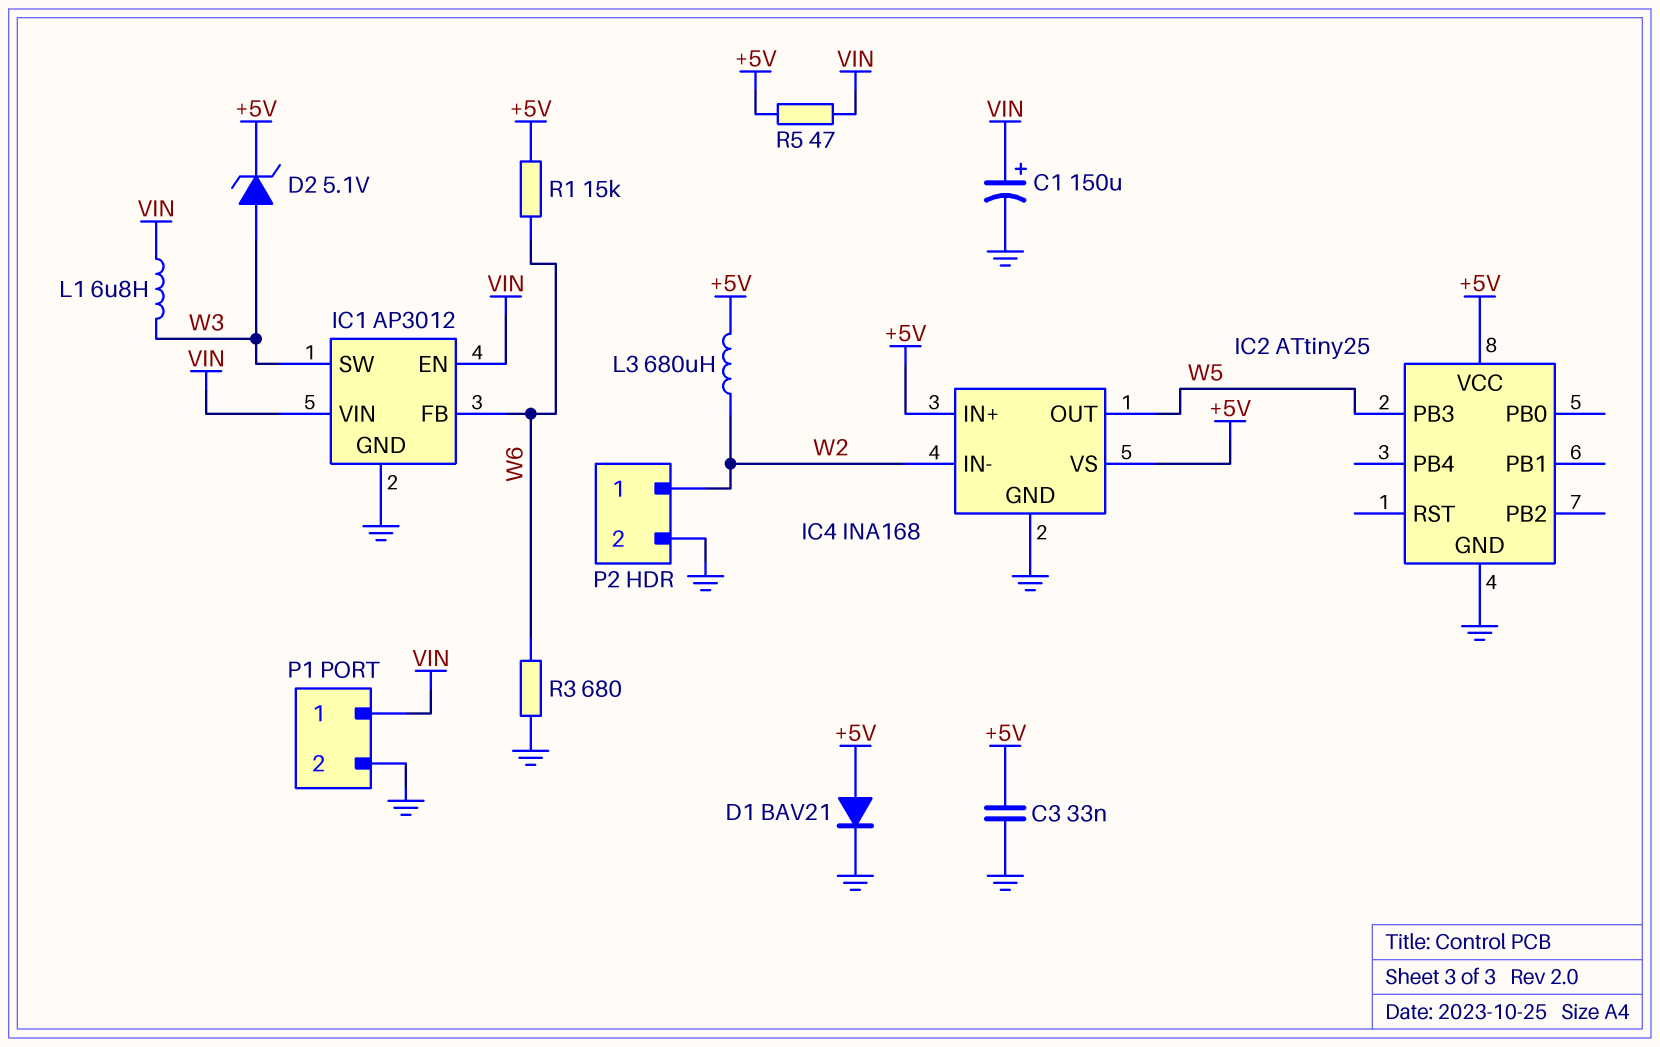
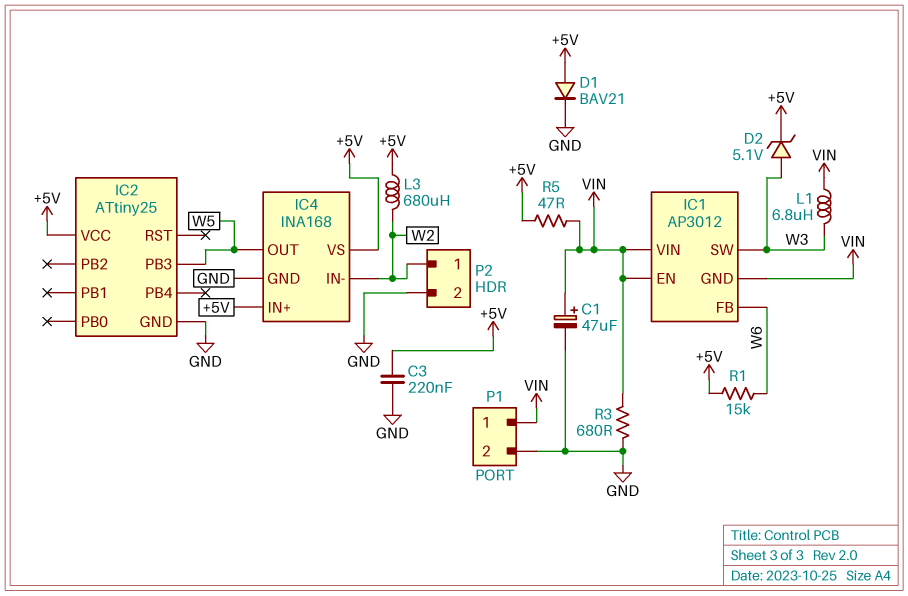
C1: 150uF (plus VIN, minus GND) -> 47uF (plus VIN, minus GND)
C3: 33nF (+5V, GND) -> 220nF (+5V, GND)
IC1 pin GND: GND -> VIN
R3: 680 (GND, W6) -> 680 (GND, VIN)

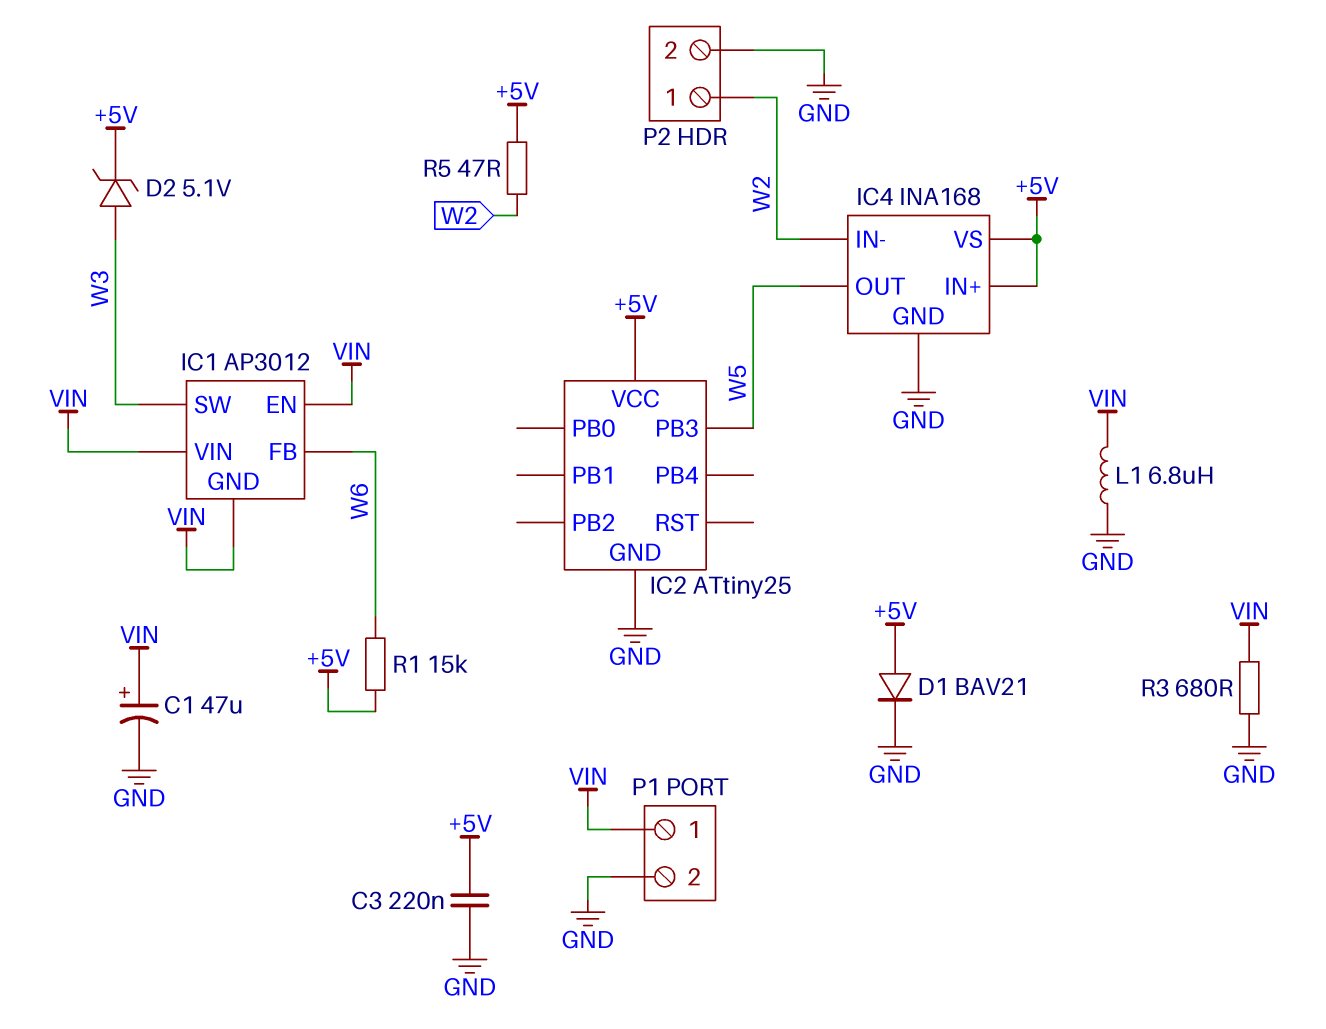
L1: 6.8uH (VIN, W3) -> 6.8uH (GND, VIN)
L3: 680uH (+5V, W2) -> none
R5: 47 (+5V, VIN) -> 47 (+5V, W2)

